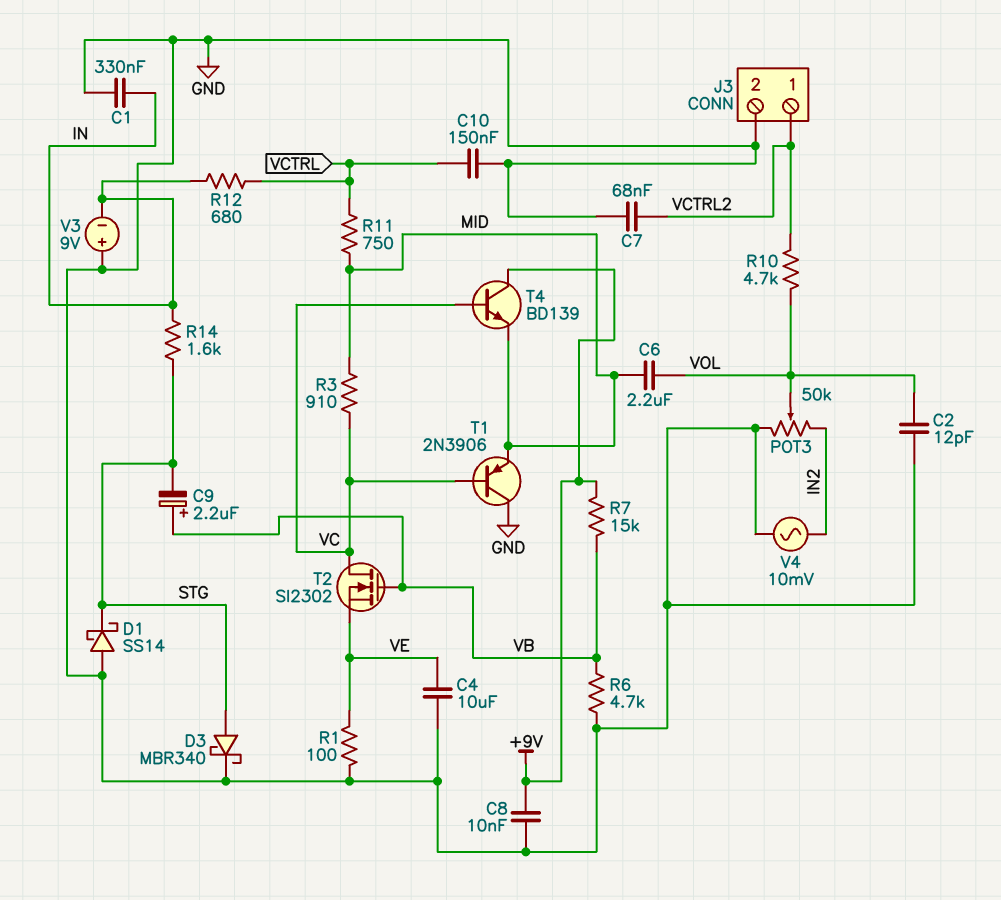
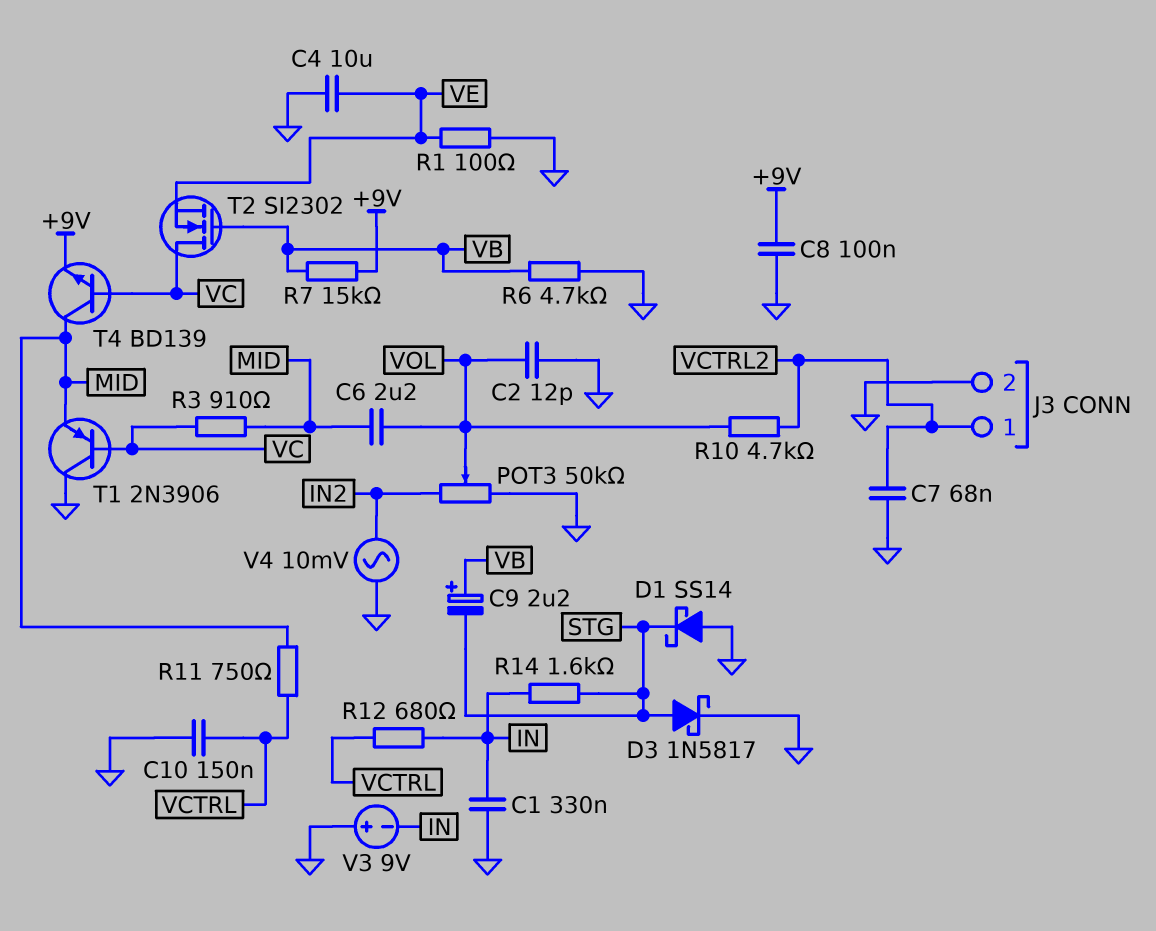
C8: 10nF (+9V, GND) -> 100nF (+9V, GND)
D3: schottky MBR340 (A STG, K GND) -> schottky 1N5817 (A STG, K GND)
T4: NPN BD139 (B VC, C +9V, E MID) -> NPN BD139 (B VC, C MID, E +9V)

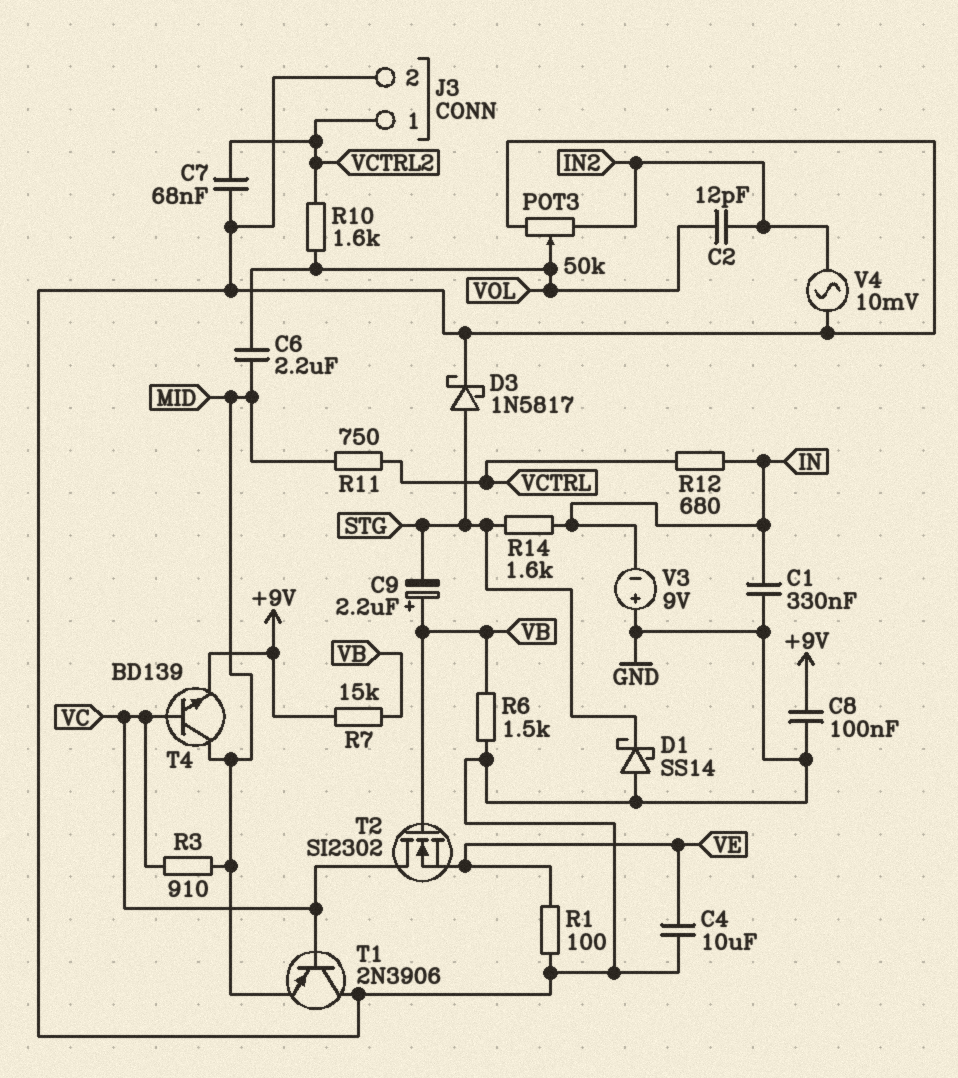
C2: 12pF (GND, VOL) -> 12pF (IN2, VOL)
C10: 150nF (GND, VCTRL) -> none
R6: 4.7k (GND, VB) -> 1.5k (GND, VB)
R10: 4.7k (VCTRL2, VOL) -> 1.6k (VCTRL2, VOL)

